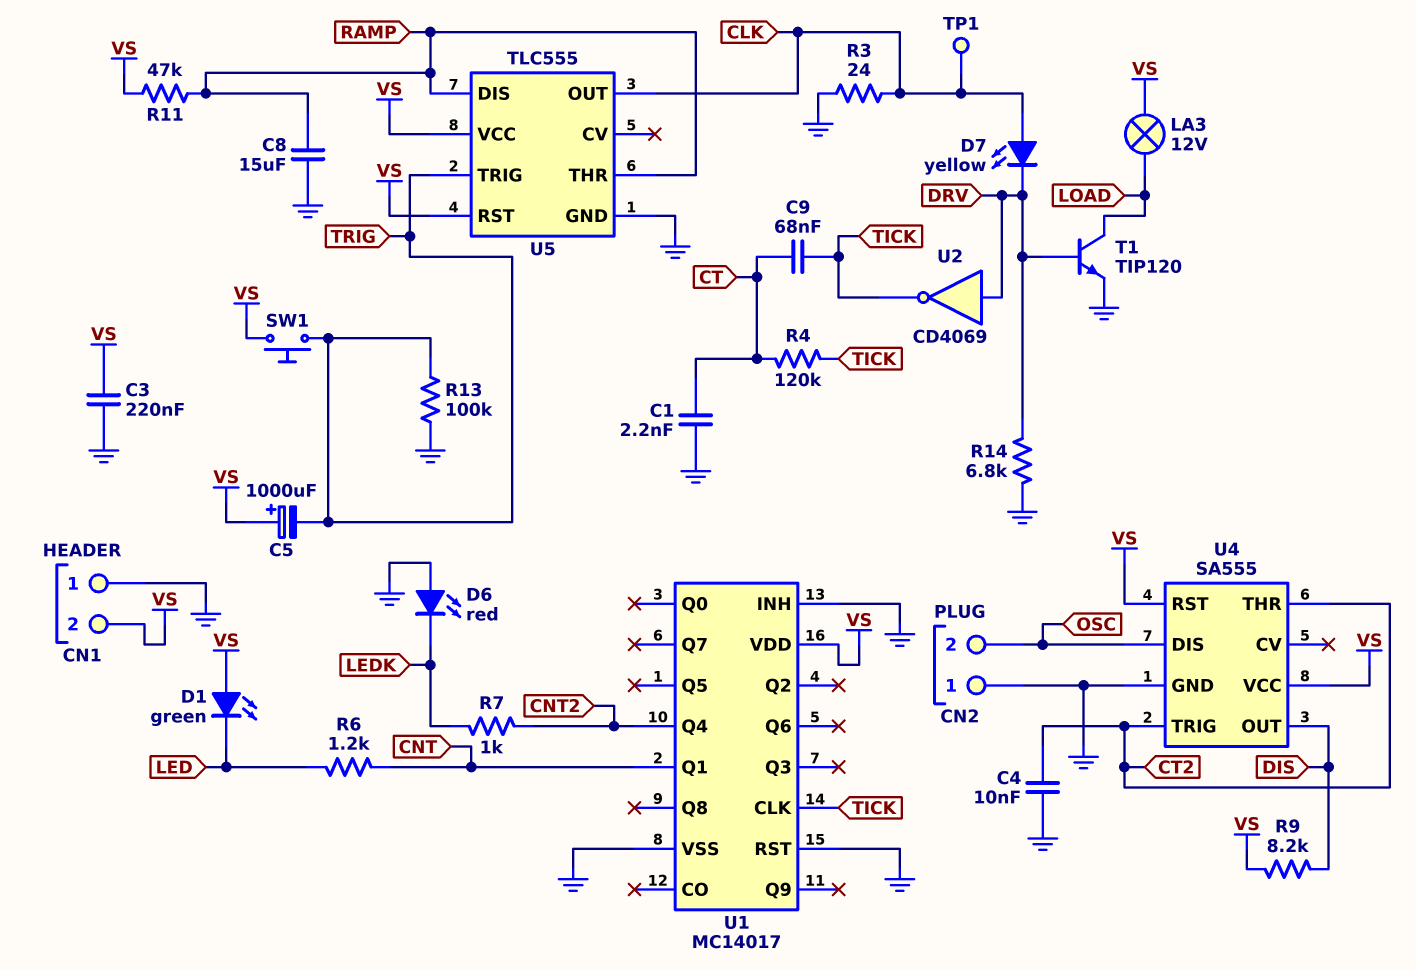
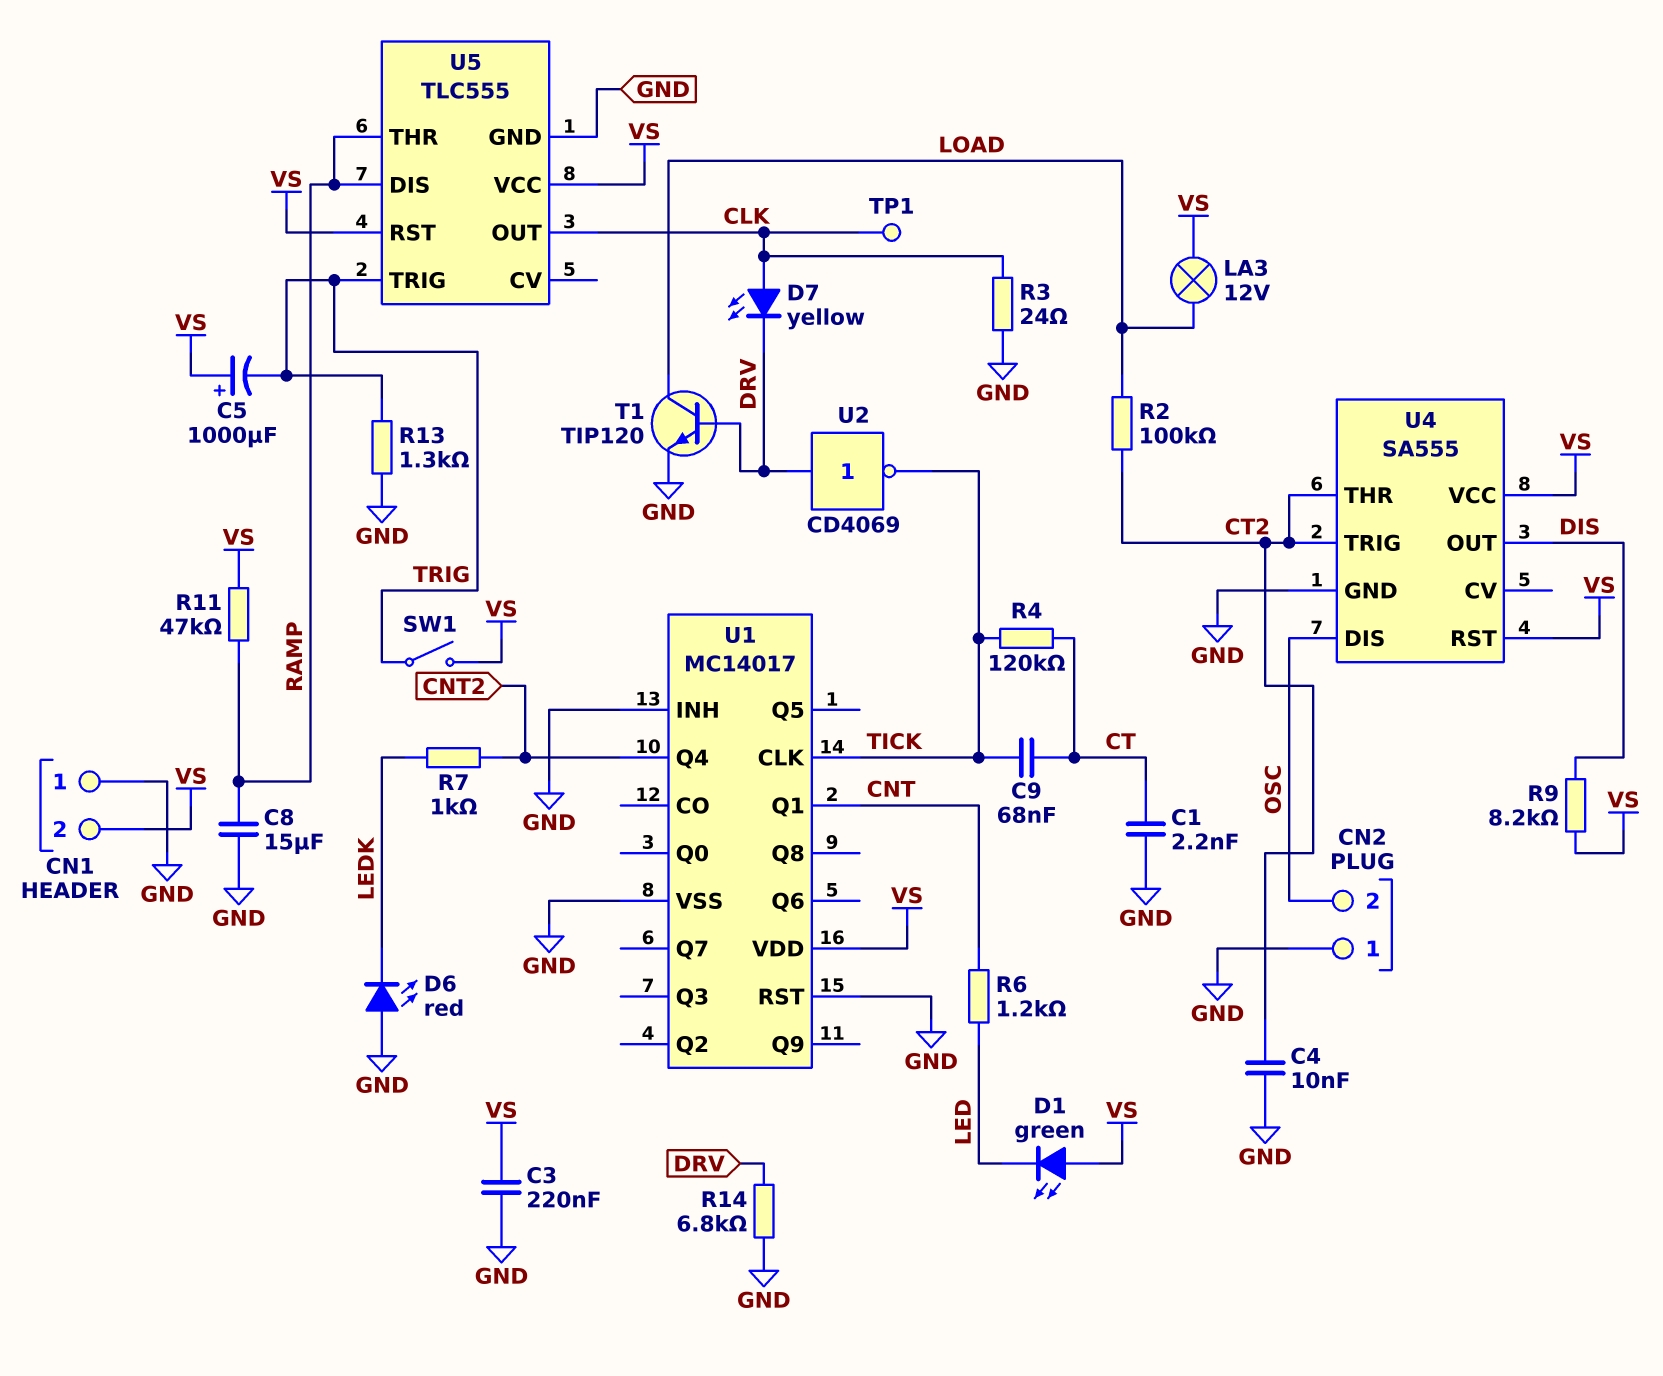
R2: none -> 100k (CT2, LOAD)
R13: 100k (GND, TRIG) -> 1.3k (GND, TRIG)
SW1: button (TRIG, VS) -> switch (TRIG, VS)

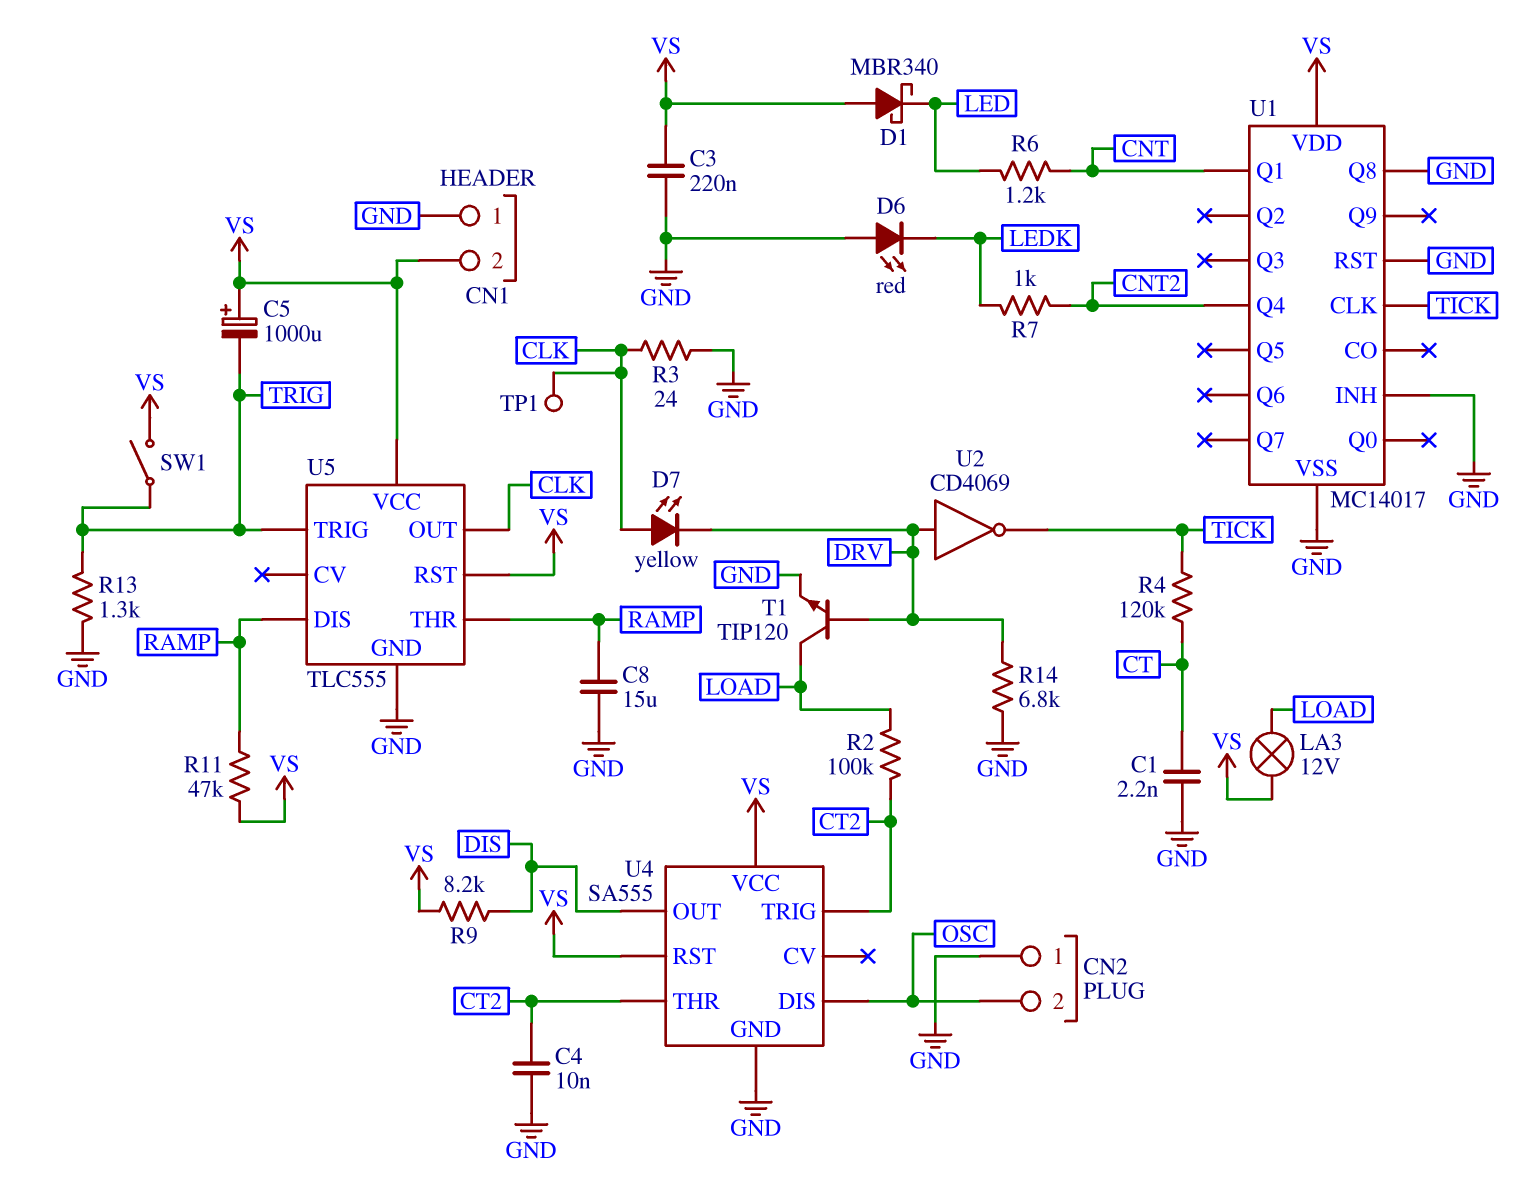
C9: 68nF (CT, TICK) -> none
D1: LED green (A VS, K LED) -> schottky MBR340 (A VS, K LED)
U1 pin Q8: none -> GND

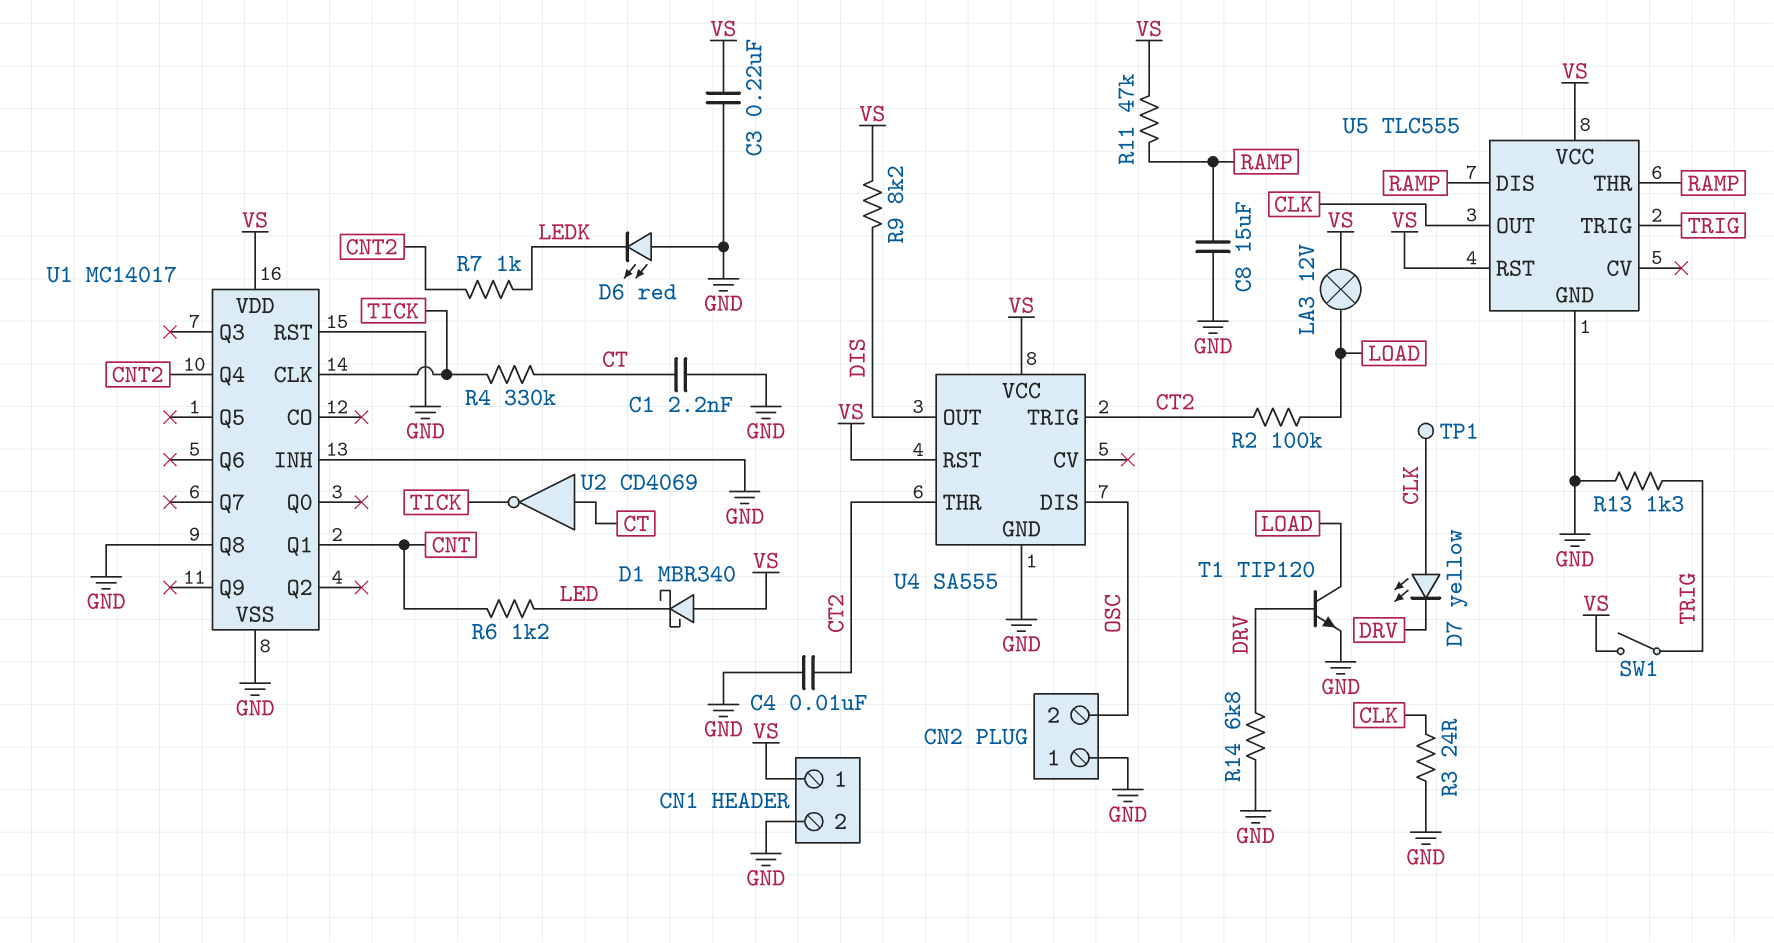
C5: 1000uF (plus VS, minus TRIG) -> none
CN1 pin 1: GND -> VS
CN1 pin 2: VS -> GND
R4: 120k (CT, TICK) -> 330k (CT, TICK)
U2: NOT CD4069 (in DRV, out TICK) -> NOT CD4069 (in CT, out TICK)

